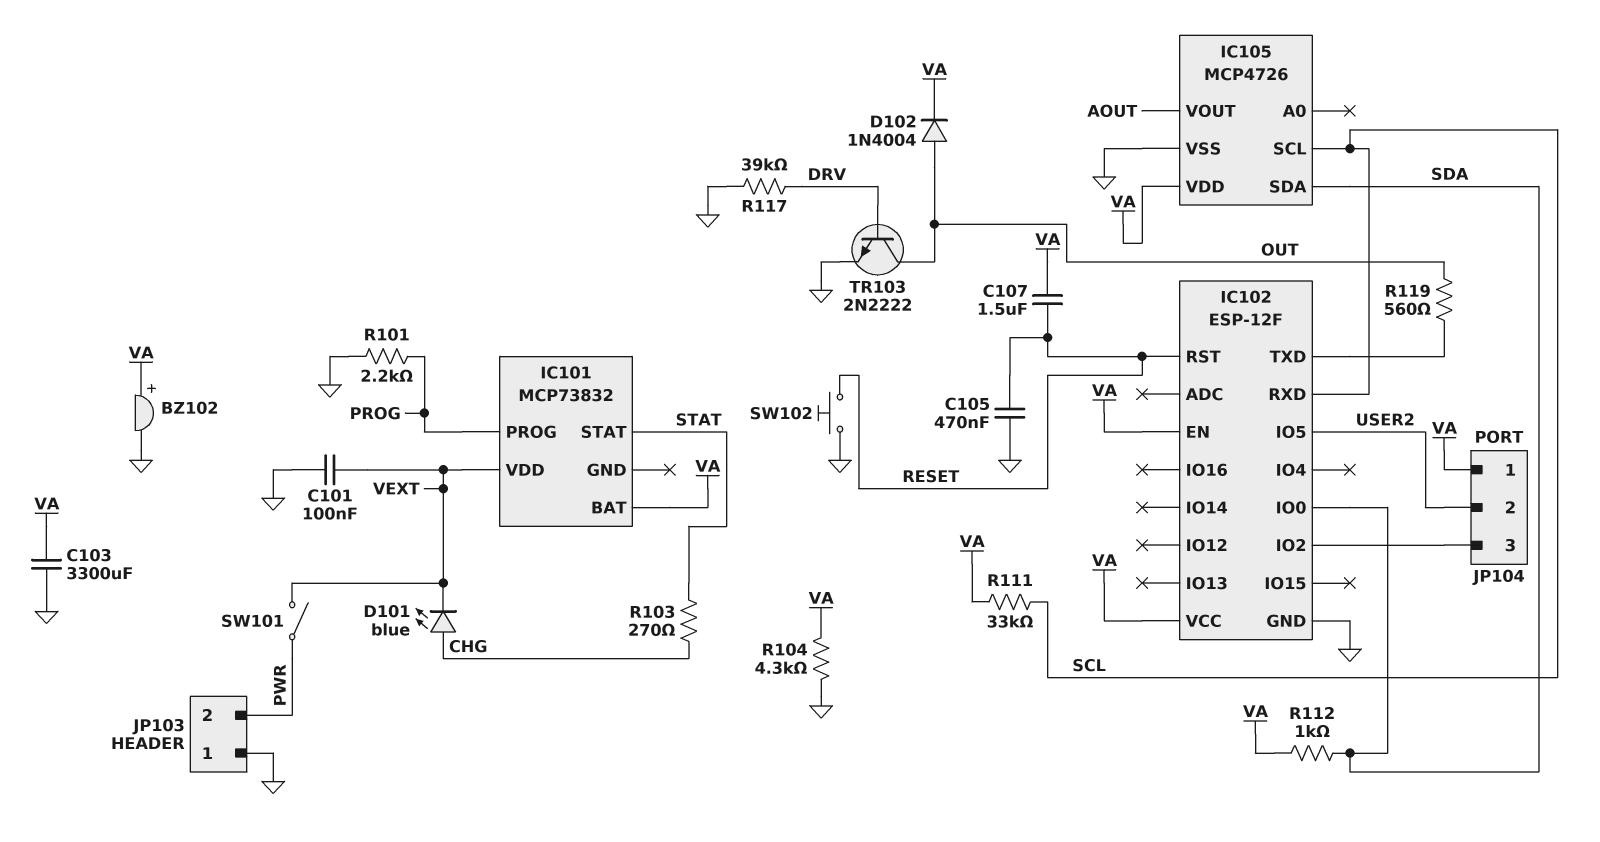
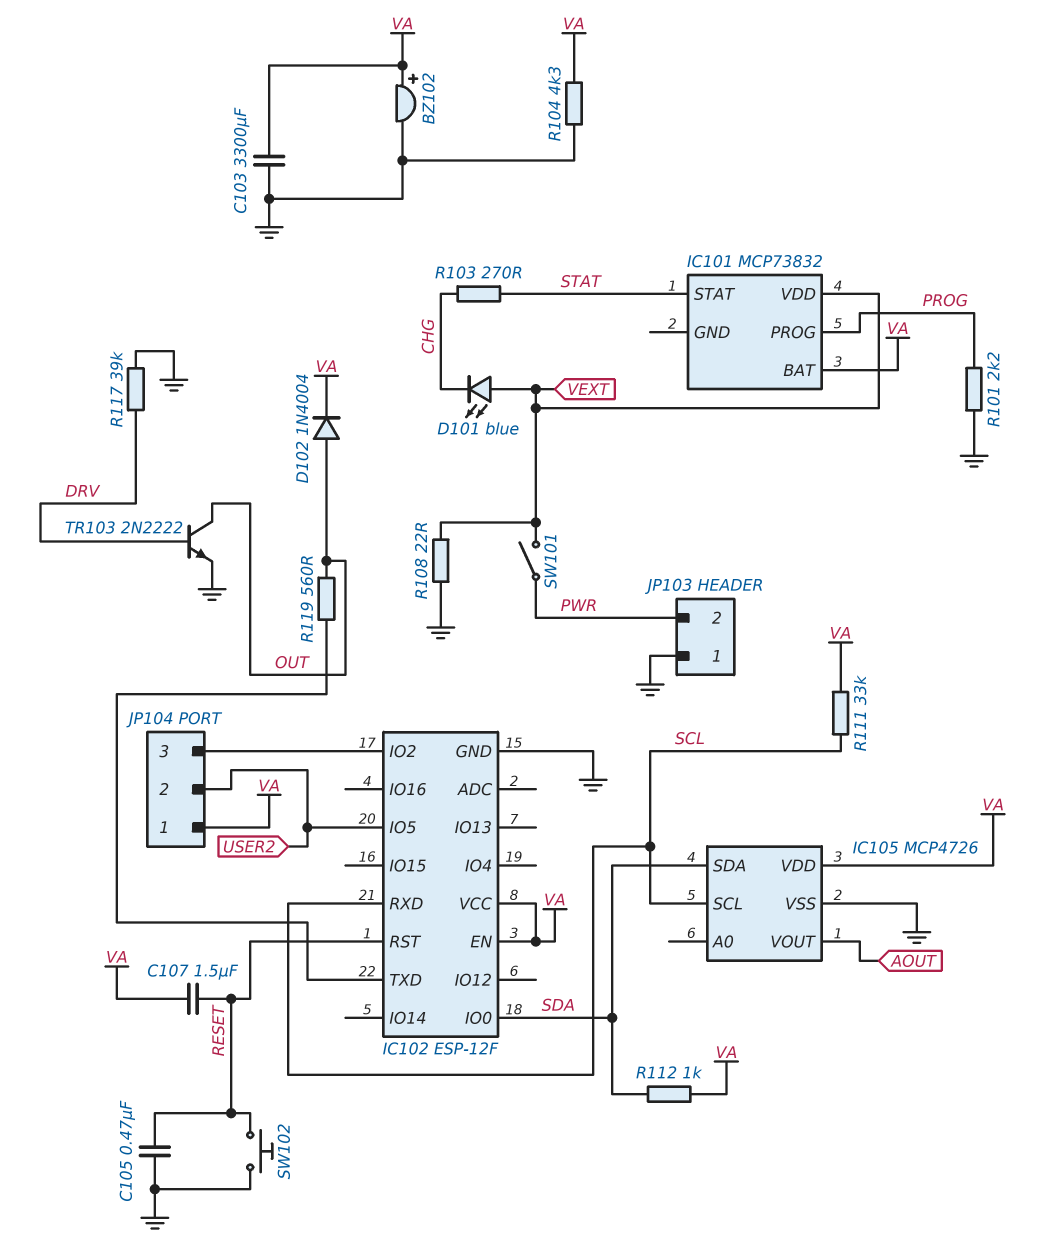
C101: 100nF (GND, VEXT) -> none
D101: LED blue (A CHG, K VEXT) -> LED blue (A VEXT, K CHG)
R108: none -> 22 (GND, VEXT)

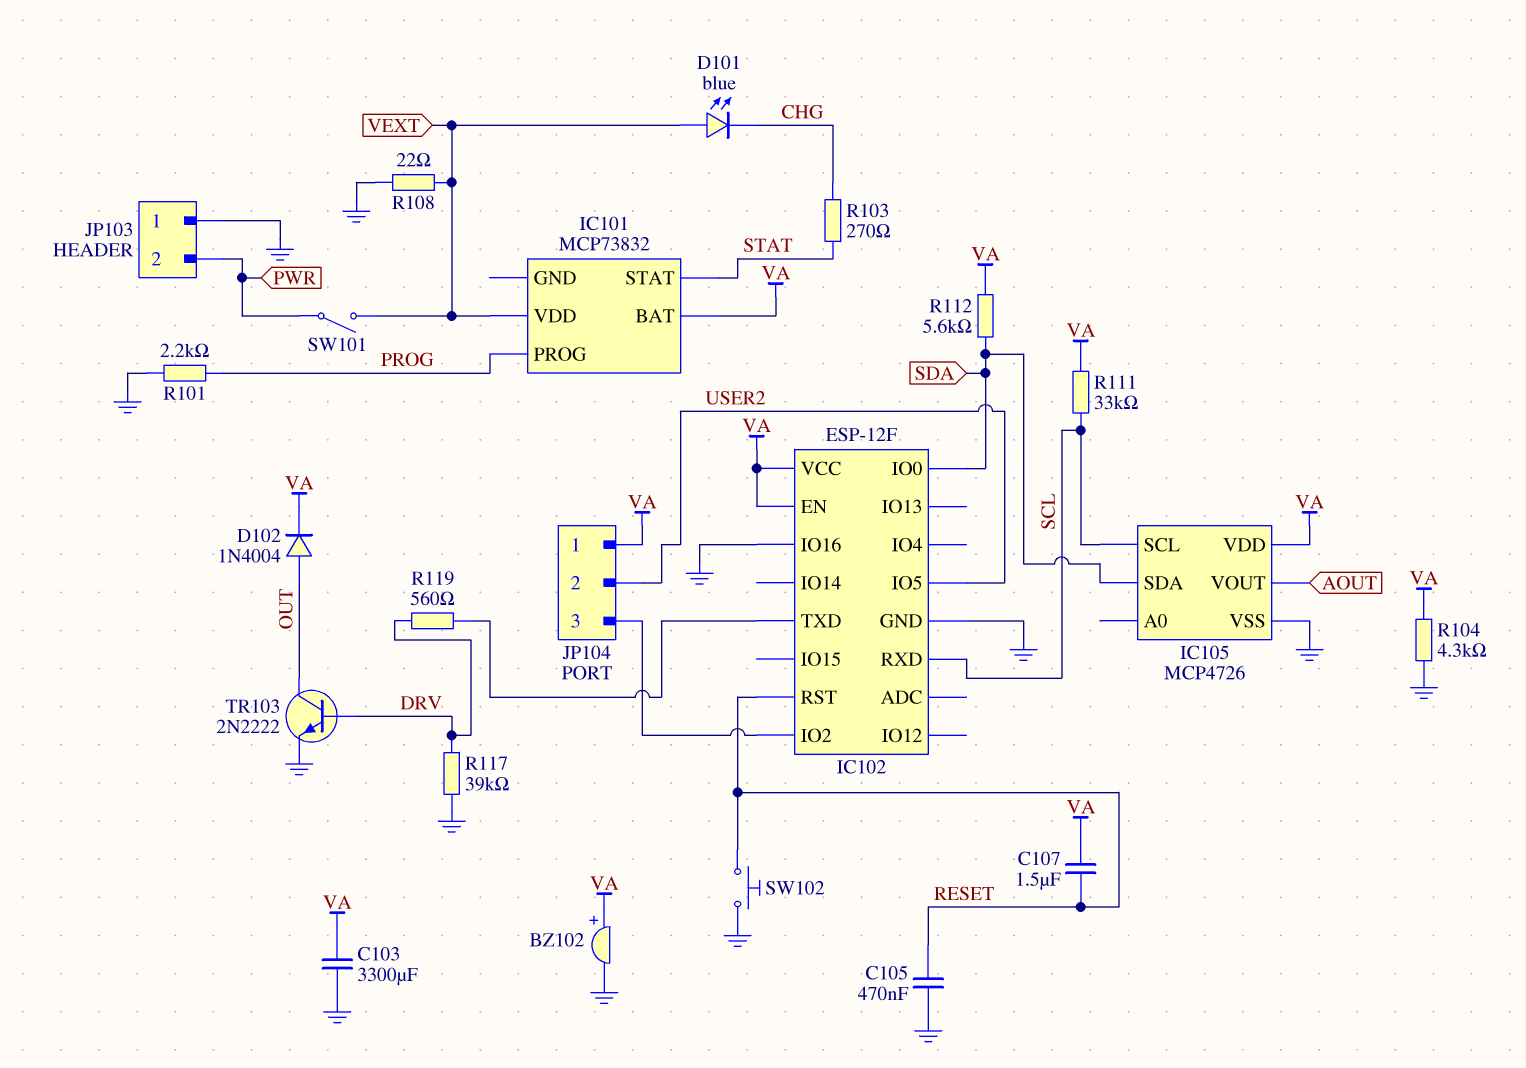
IC102 pin IO16: none -> GND
R112: 1k (SDA, VA) -> 5.6k (SDA, VA)
R119: 560 (IC102/TXD, OUT) -> 560 (DRV, IC102/TXD)

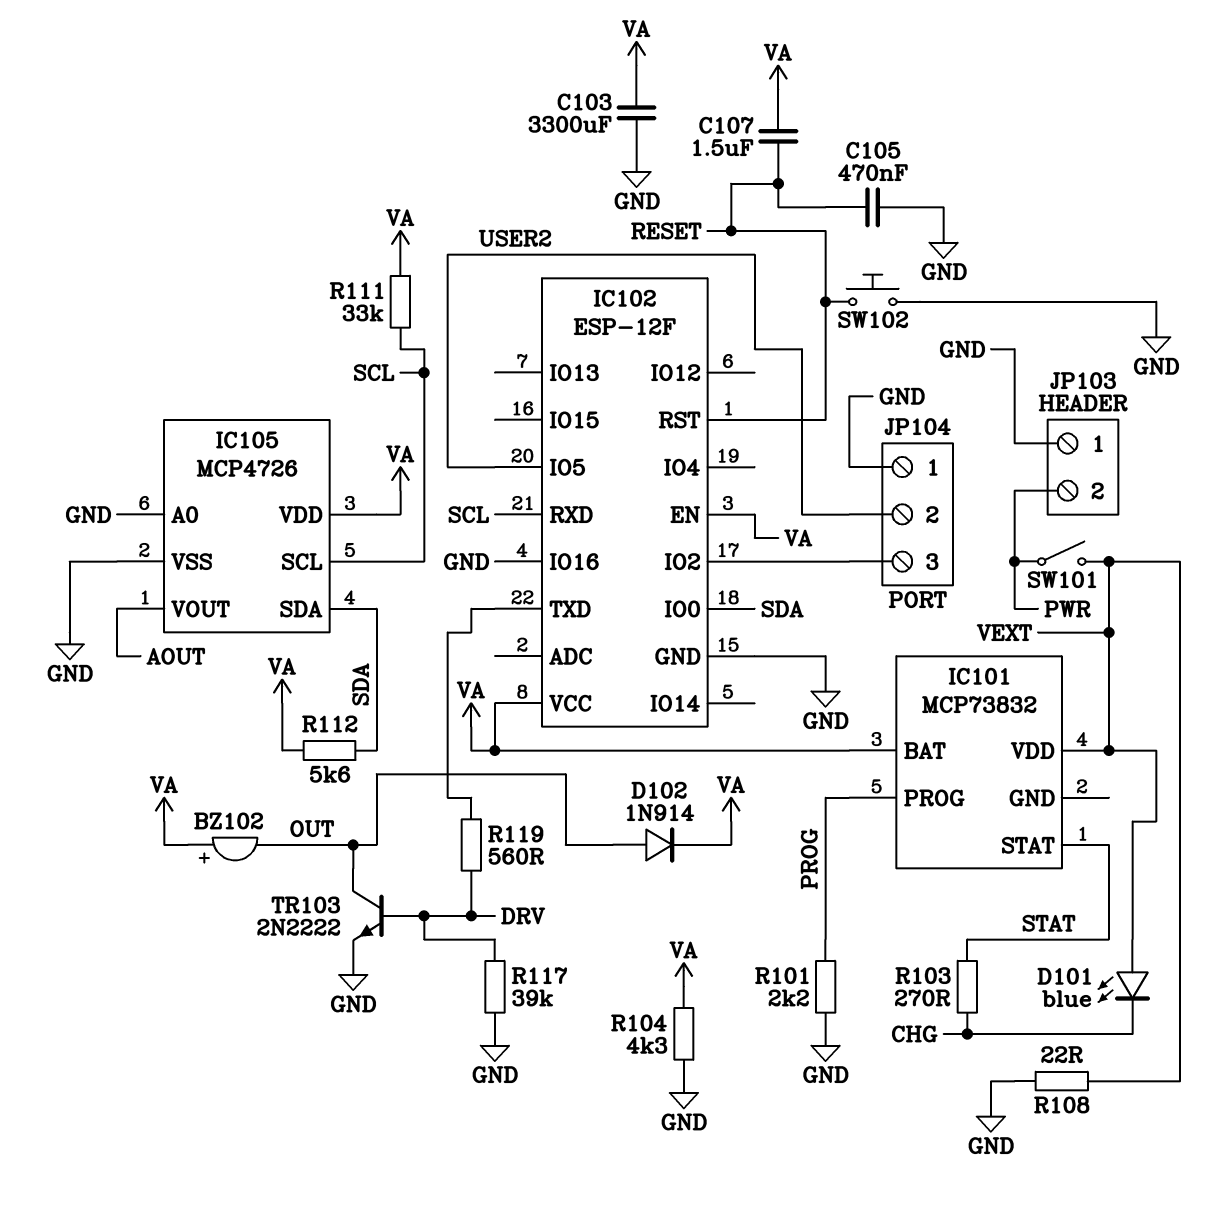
BZ102: buzzer (plus VA, minus GND) -> buzzer (plus VA, minus OUT)
D102: diode 1N4004 (A OUT, K VA) -> diode 1N914 (A OUT, K VA)
IC105 pin A0: none -> GND
JP104 pin 1: VA -> GND

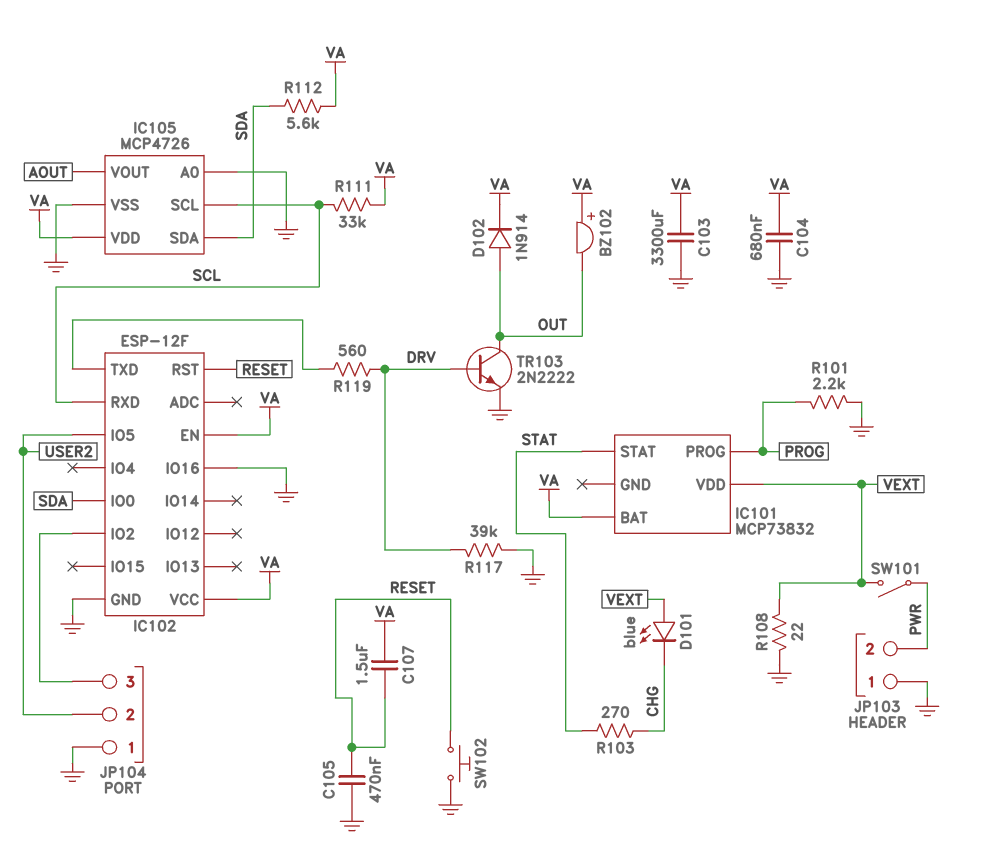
C104: none -> 680nF (GND, VA)
R104: 4.3k (GND, VA) -> none

